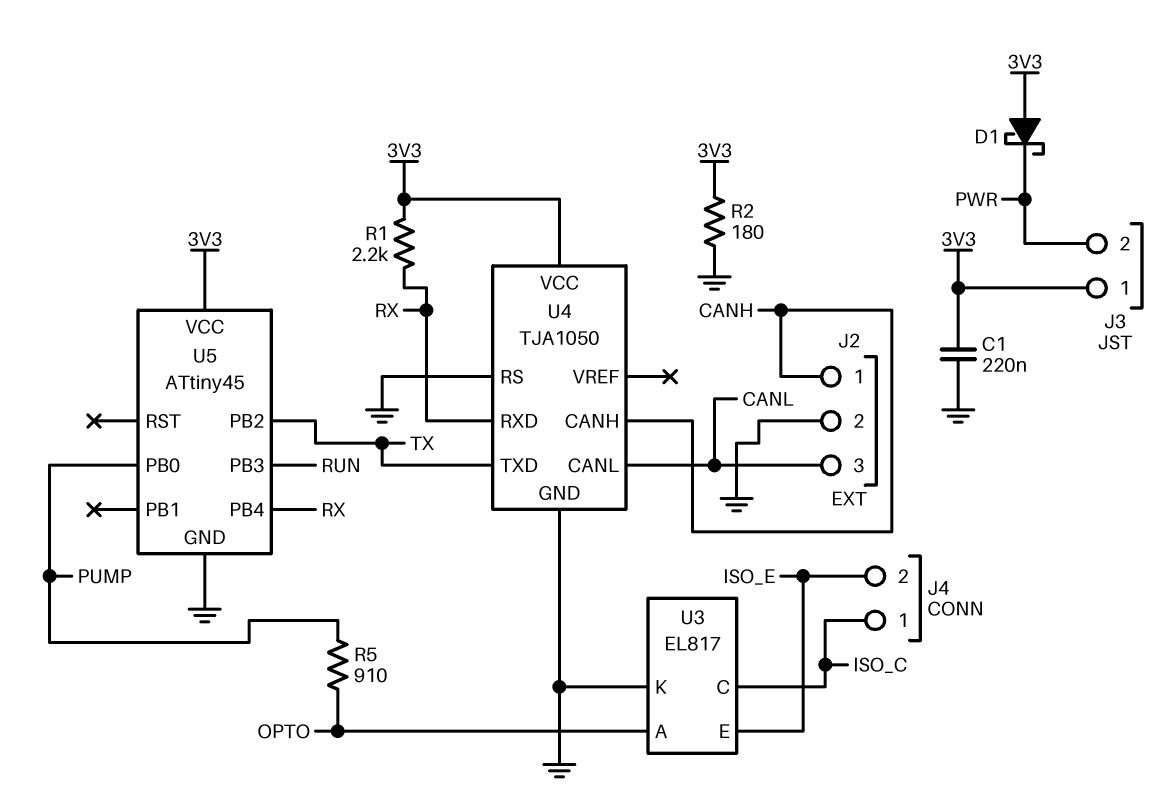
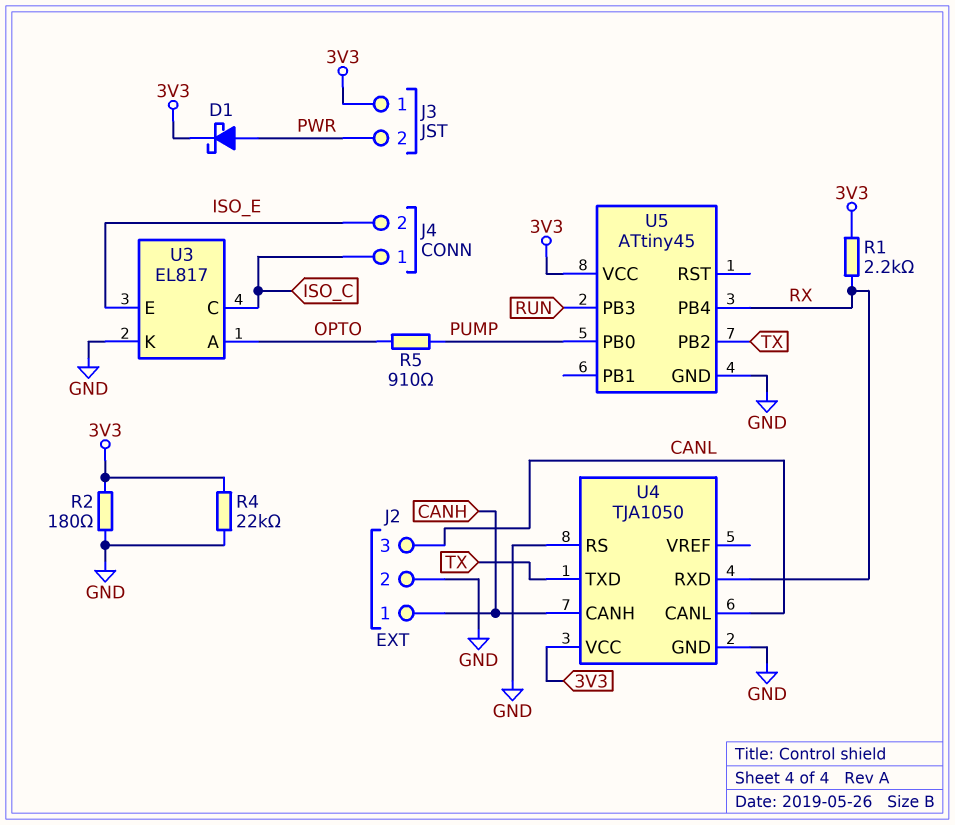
C1: 220nF (3V3, GND) -> none
D1: schottky (A 3V3, K PWR) -> schottky (A PWR, K 3V3)
R4: none -> 22k (3V3, GND)

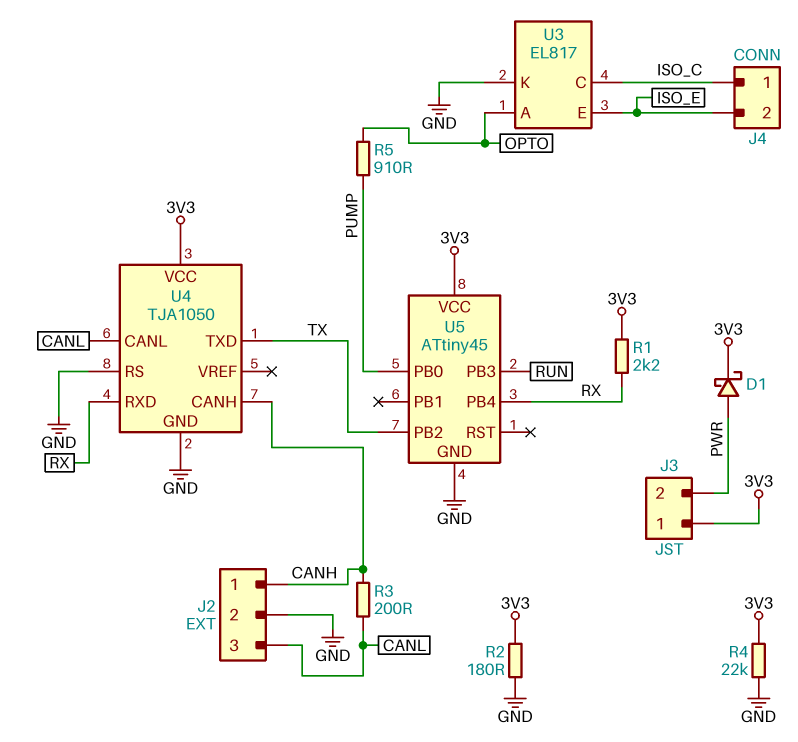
R3: none -> 200 (CANH, CANL)

